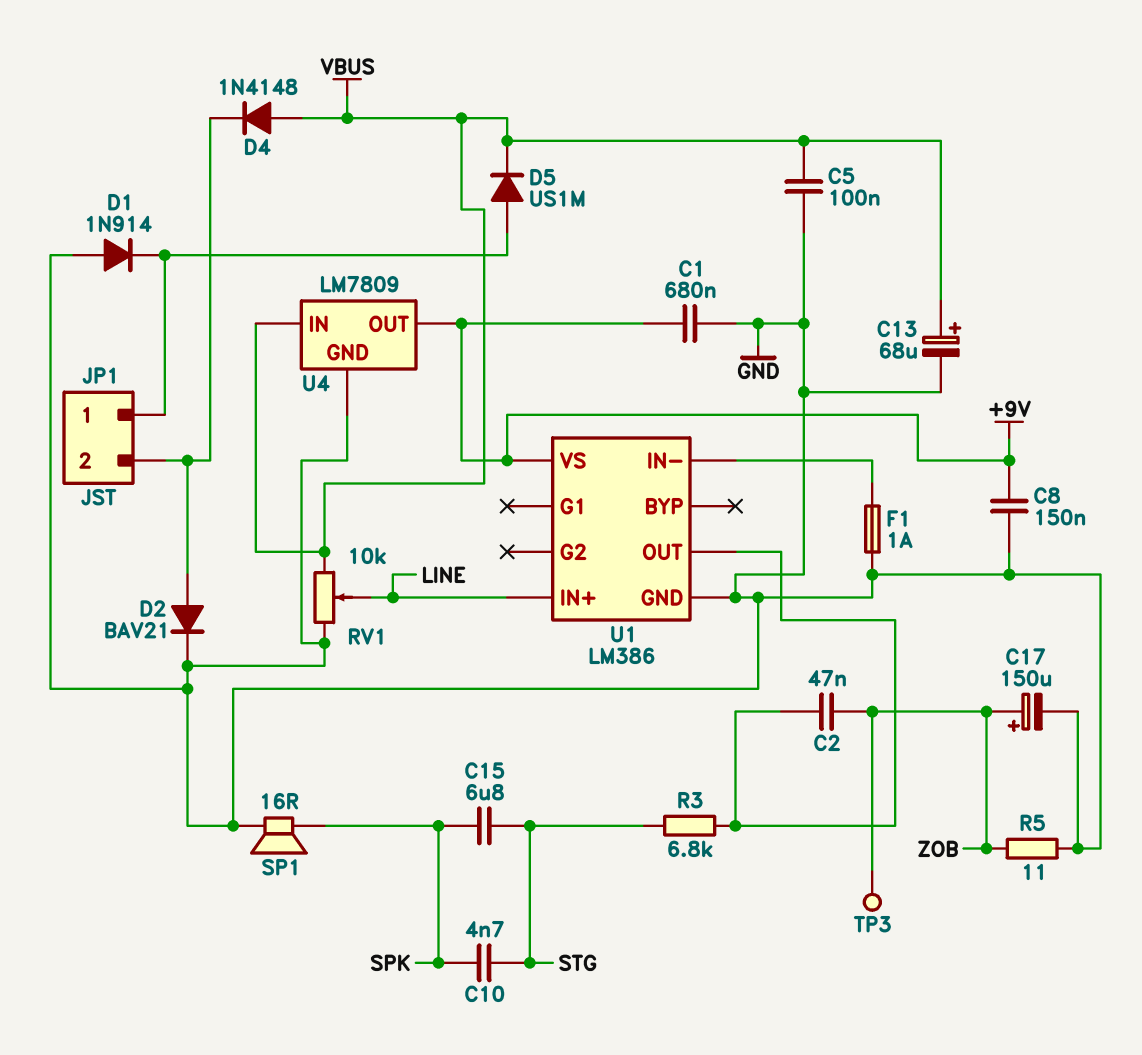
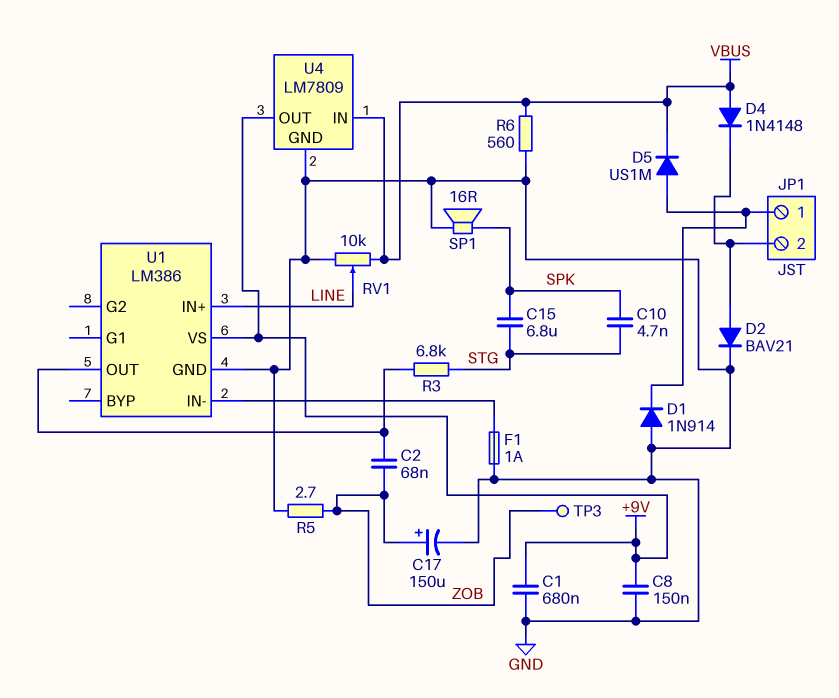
C2: 47nF (U1/OUT, ZOB) -> 68nF (U1/OUT, ZOB)
C5: 100nF (GND, VBUS) -> none
C13: 68uF (plus VBUS, minus GND) -> none
R5: 11 (GND, ZOB) -> 2.7 (GND, ZOB)
R6: none -> 560 (GND, VBUS)

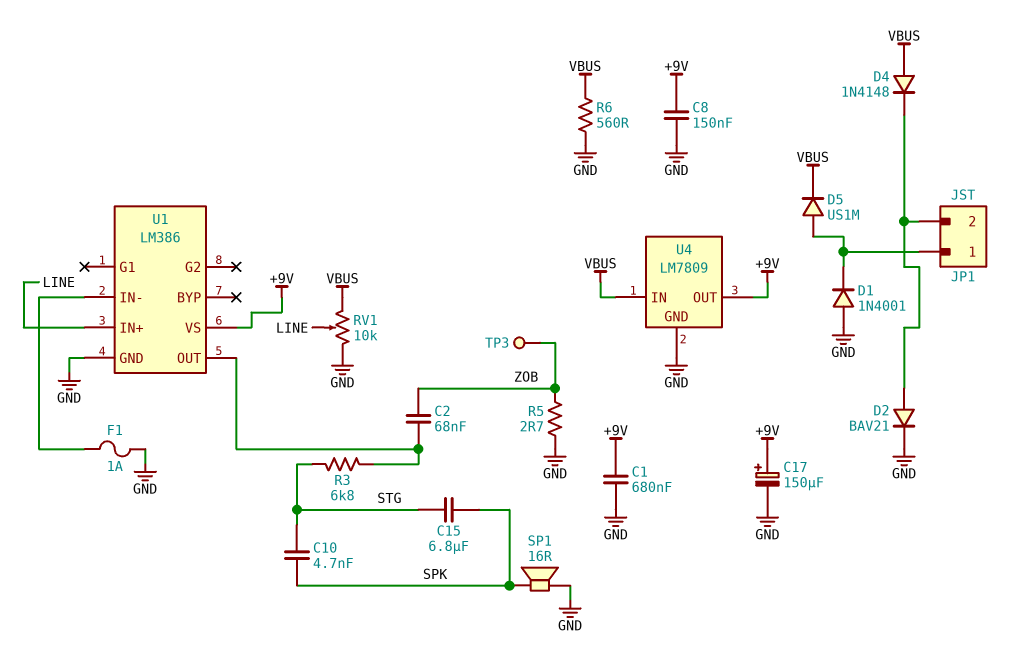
C17: 150uF (plus ZOB, minus GND) -> 150uF (plus +9V, minus GND)
D1: diode 1N914 (A GND, K JP1/1) -> diode 1N4001 (A GND, K JP1/1)

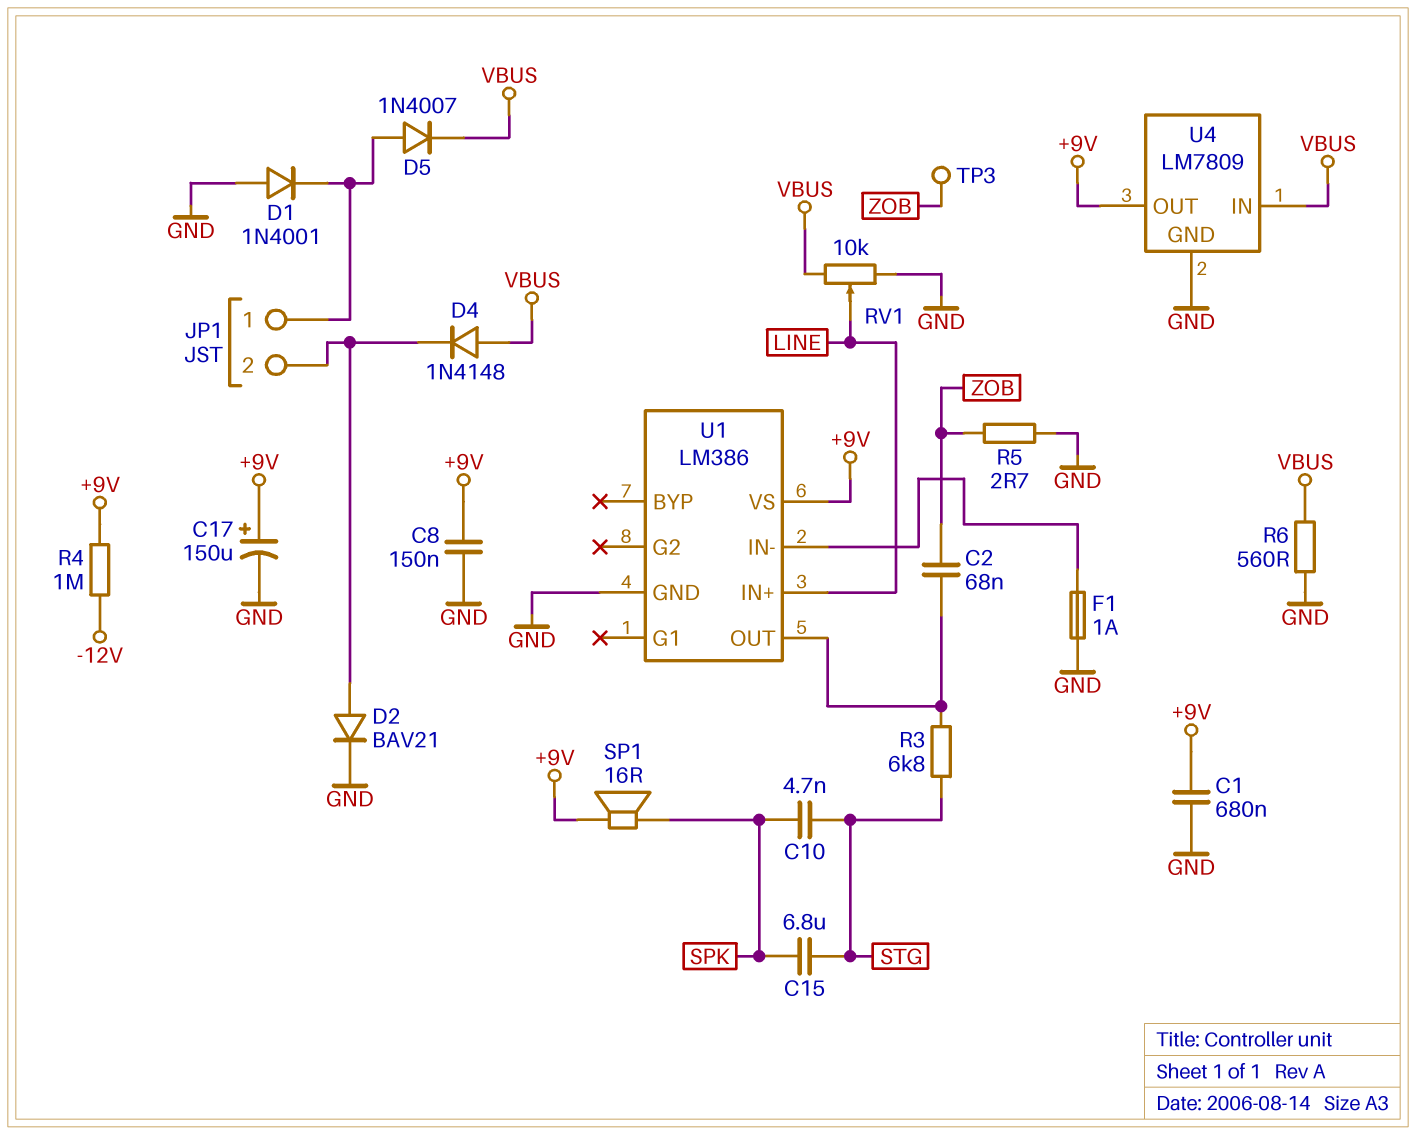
D5: diode US1M (A JP1/1, K VBUS) -> diode 1N4007 (A JP1/1, K VBUS)
R4: none -> 1M (+9V, -12V)
SP1: speaker 16R (GND, SPK) -> speaker 16R (+9V, SPK)

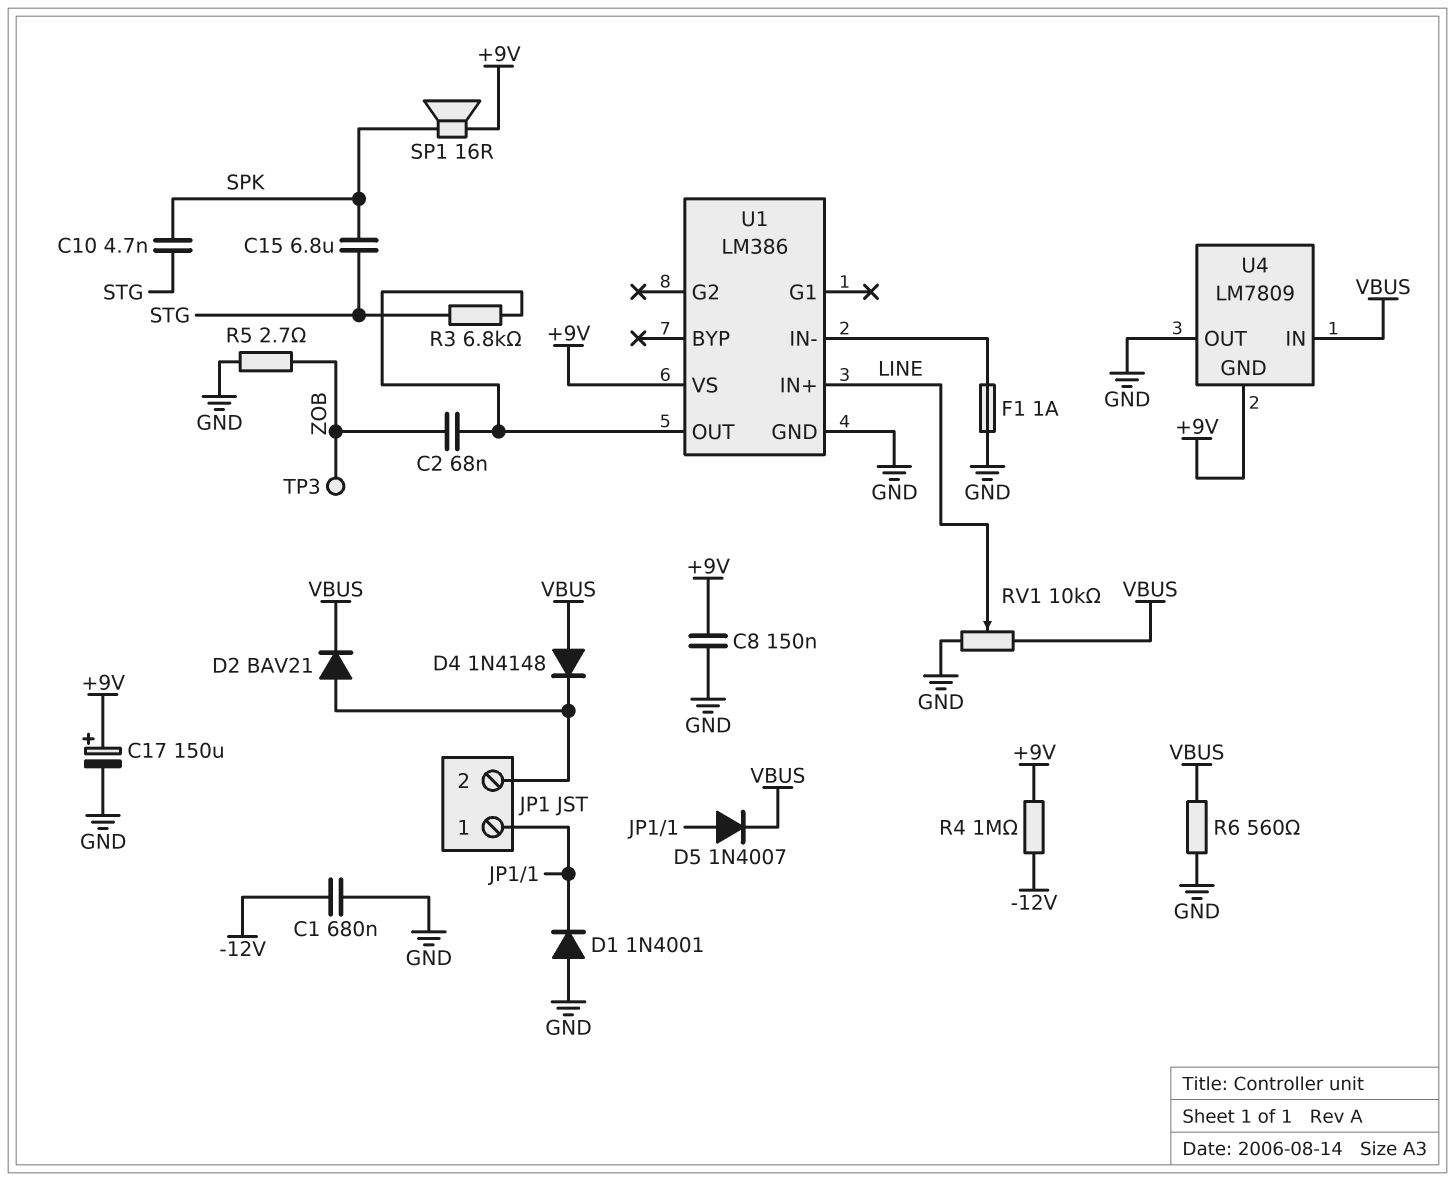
C1: 680nF (+9V, GND) -> 680nF (-12V, GND)
D2: diode BAV21 (A JP1/2, K GND) -> diode BAV21 (A JP1/2, K VBUS)
U4 pin GND: GND -> +9V
U4 pin OUT: +9V -> GND

